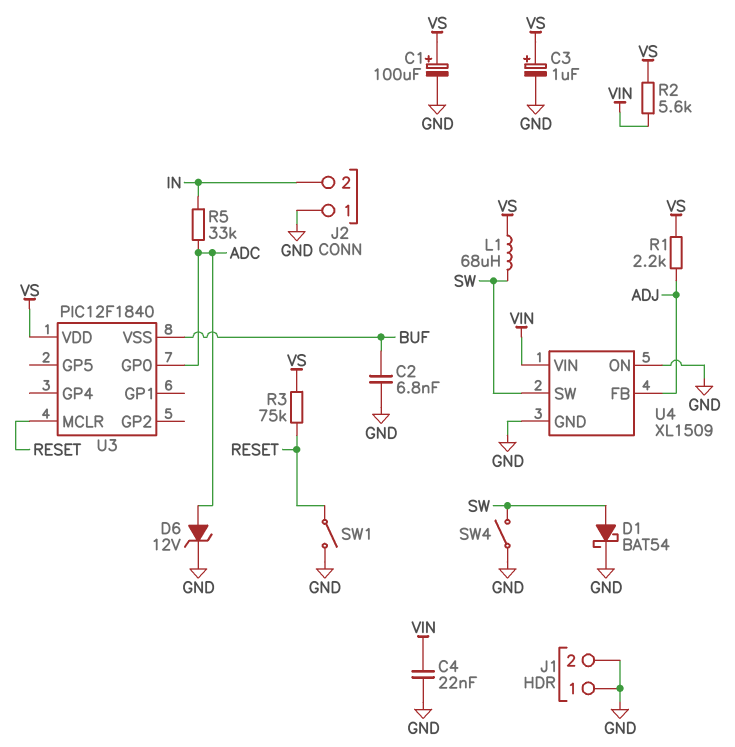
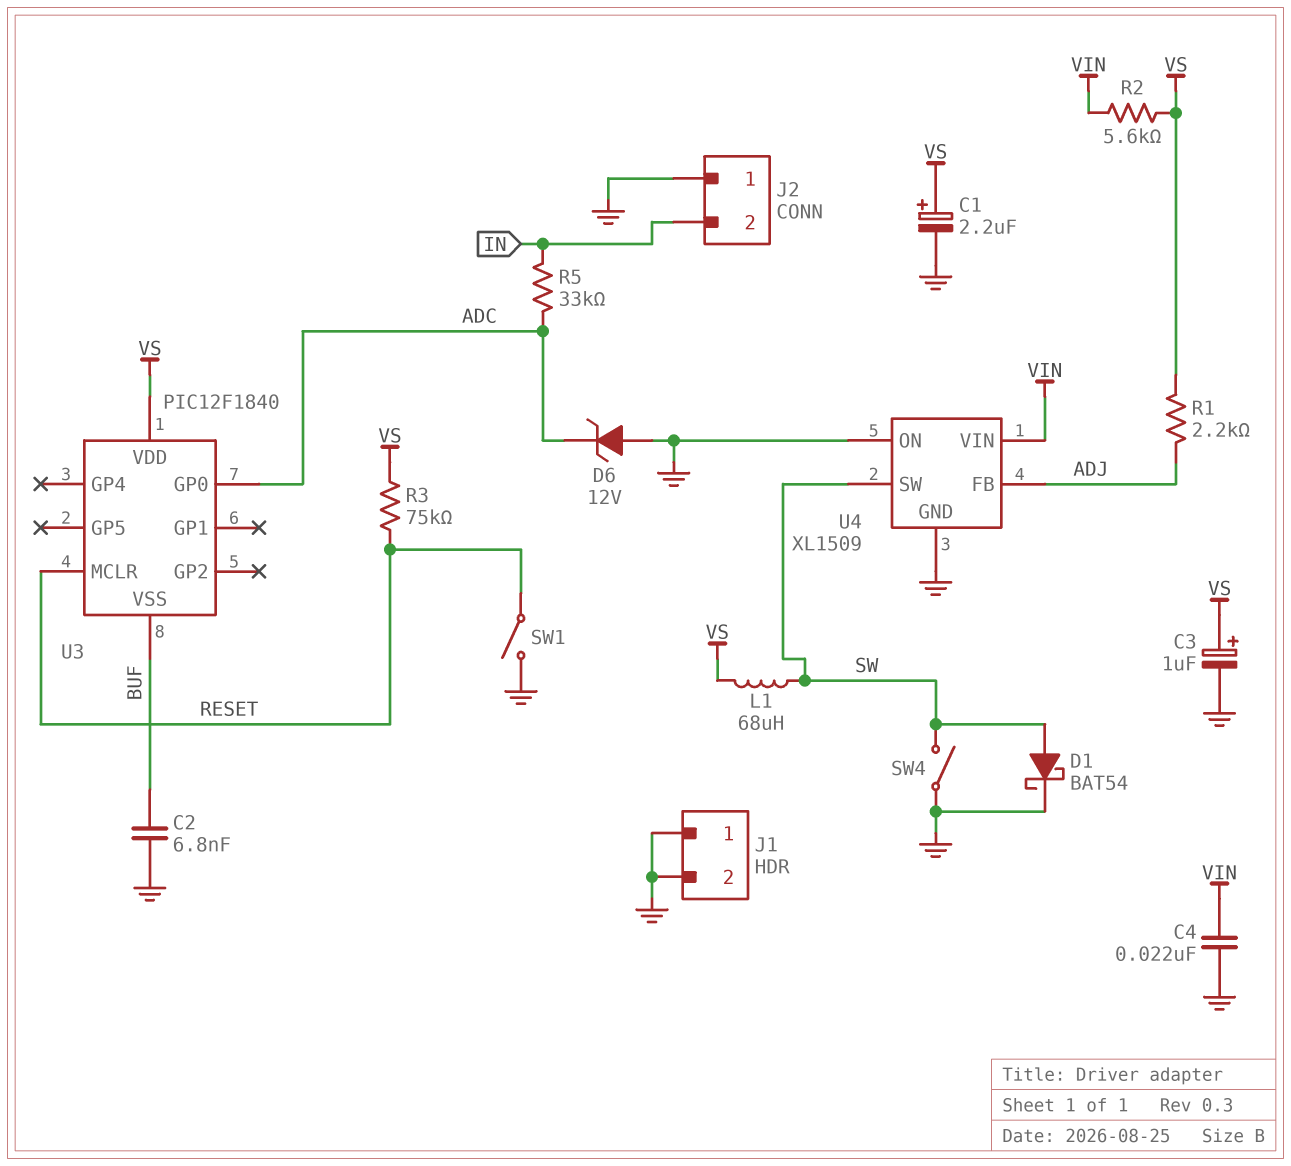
C1: 100uF (plus VS, minus GND) -> 2.2uF (plus VS, minus GND)
D6: zener 12V (A ADC, K GND) -> zener 12V (A GND, K ADC)

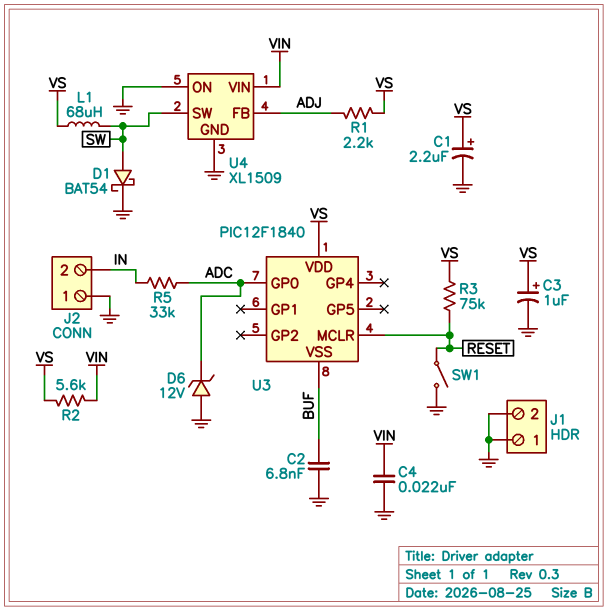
SW4: switch (GND, SW) -> none

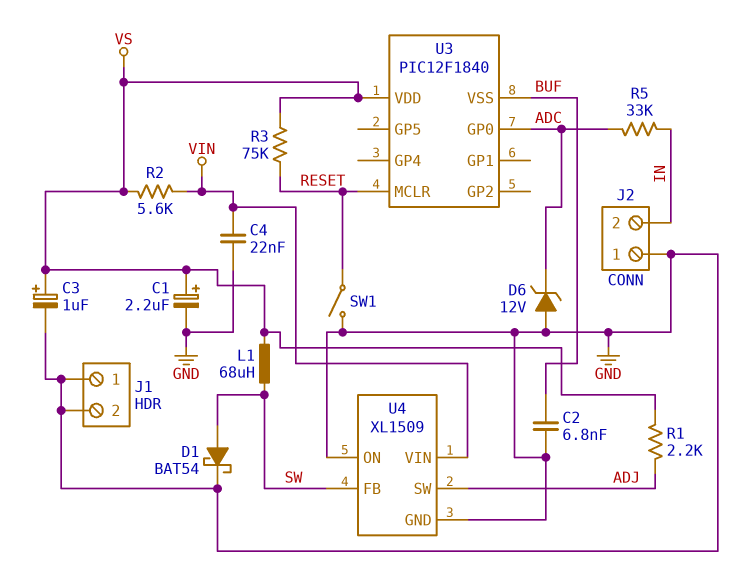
U4 pin FB: ADJ -> SW
U4 pin SW: SW -> ADJ

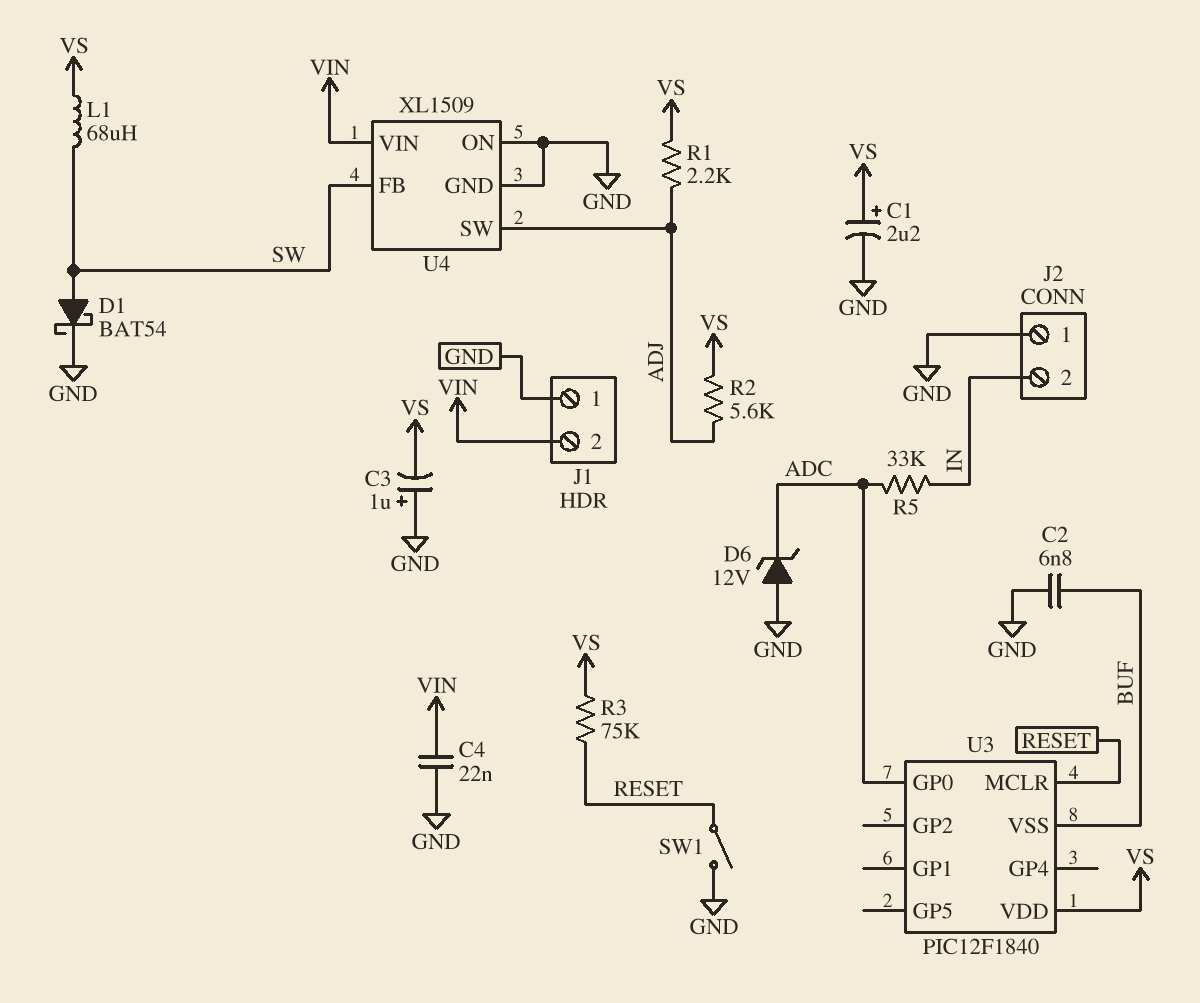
C3: 1uF (plus VS, minus GND) -> 1uF (plus GND, minus VS)
J1 pin 2: GND -> VIN
R2: 5.6k (VIN, VS) -> 5.6k (ADJ, VS)

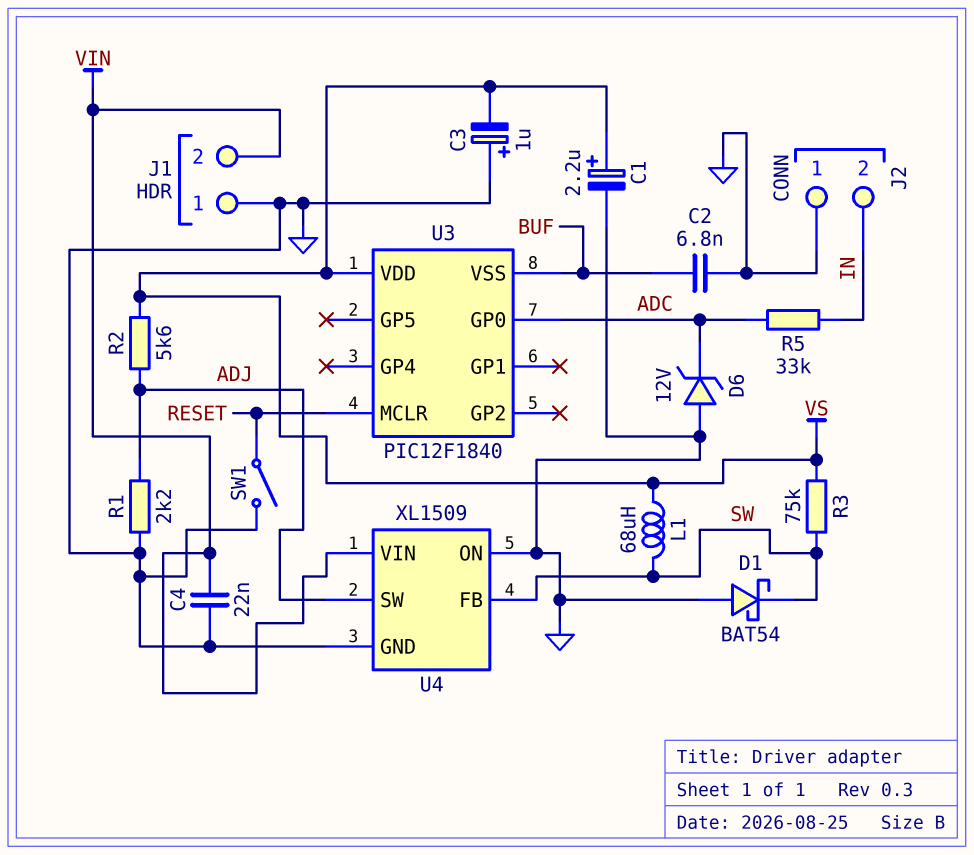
D1: schottky BAT54 (A SW, K GND) -> schottky BAT54 (A GND, K SW)
R1: 2.2k (ADJ, VS) -> 2.2k (ADJ, GND)
R3: 75k (RESET, VS) -> 75k (SW, VS)

